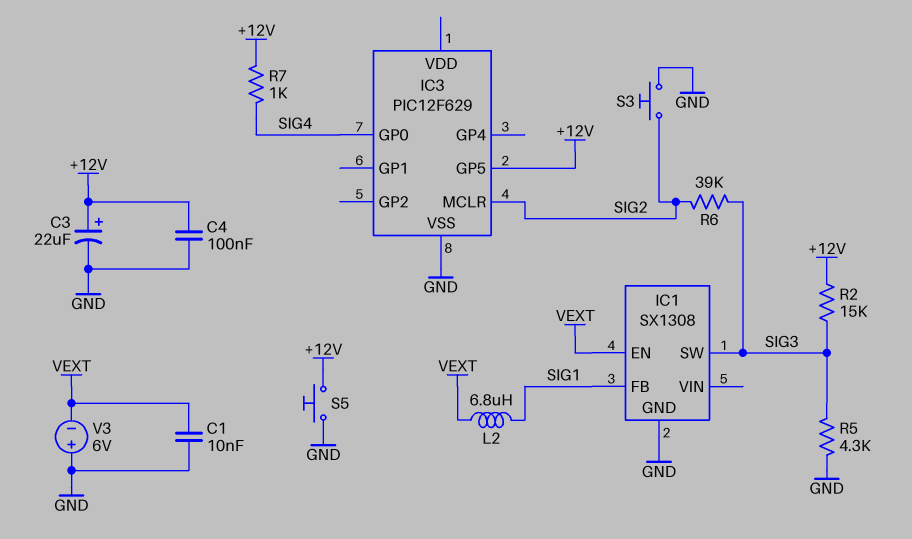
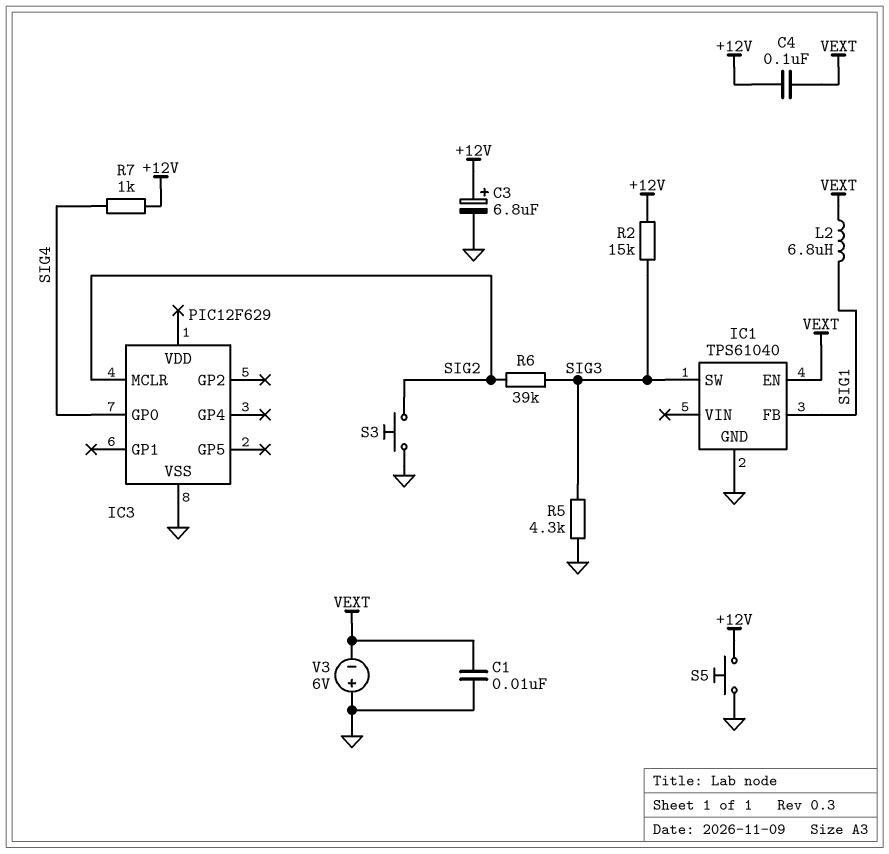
C3: 22uF (plus +12V, minus GND) -> 6.8uF (plus +12V, minus GND)
C4: 100nF (+12V, GND) -> 100nF (+12V, VEXT)
IC1: SX1308 -> TPS61040
IC3 pin GP5: +12V -> none

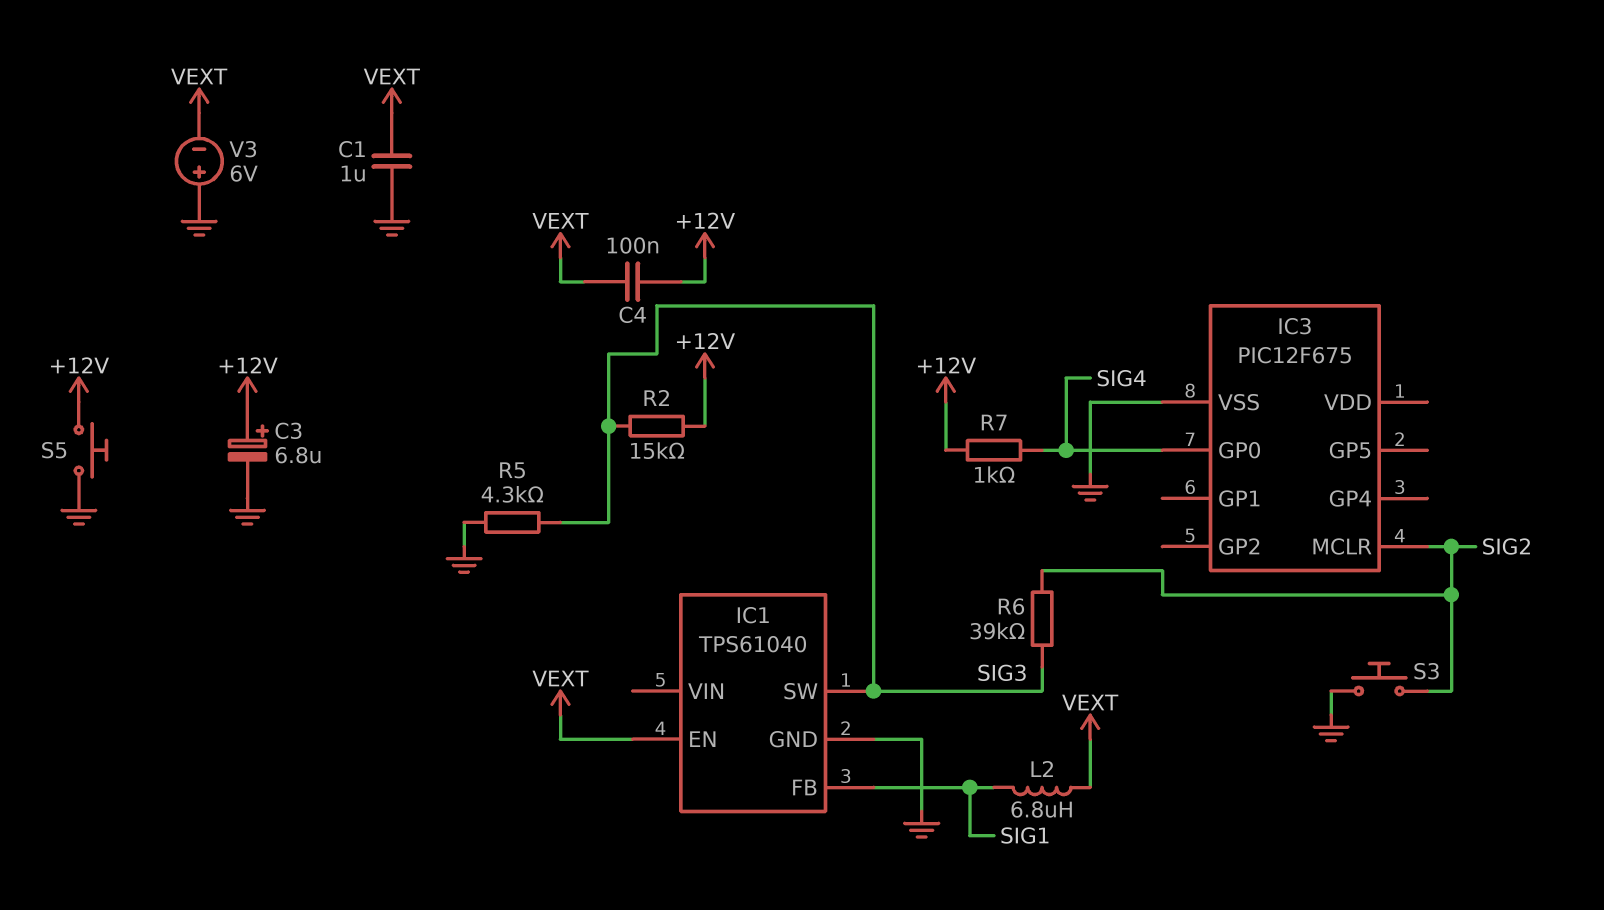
C1: 10nF (GND, VEXT) -> 1uF (GND, VEXT)
IC3: PIC12F629 -> PIC12F675

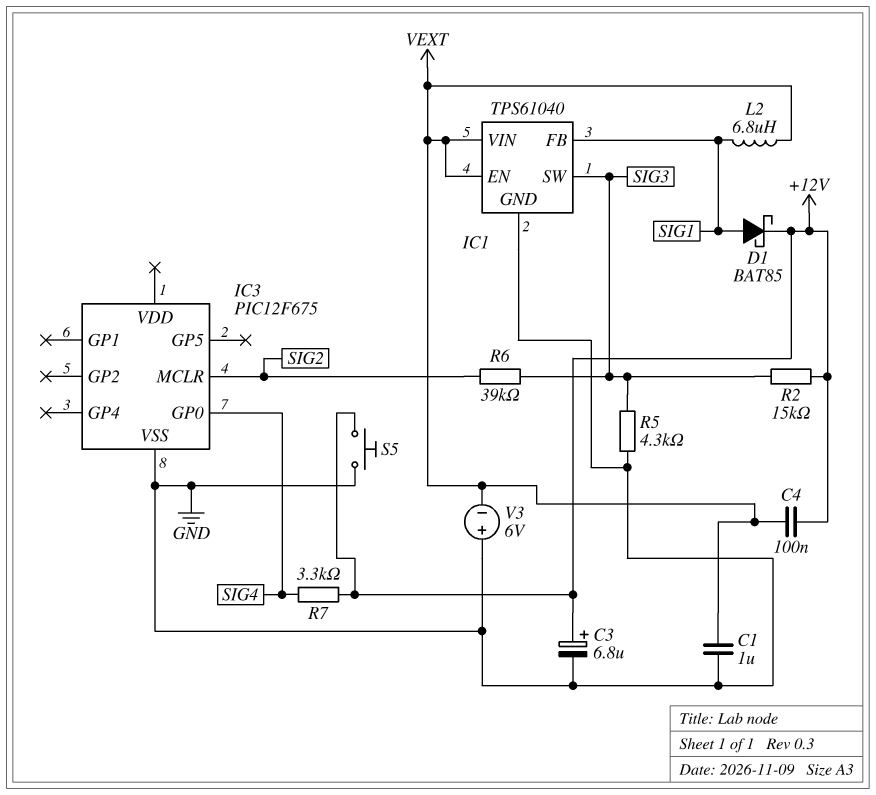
D1: none -> schottky BAT85 (A SIG1, K +12V)
IC1 pin VIN: none -> VEXT
R7: 1k (+12V, SIG4) -> 3.3k (+12V, SIG4)
S3: button (GND, SIG2) -> none

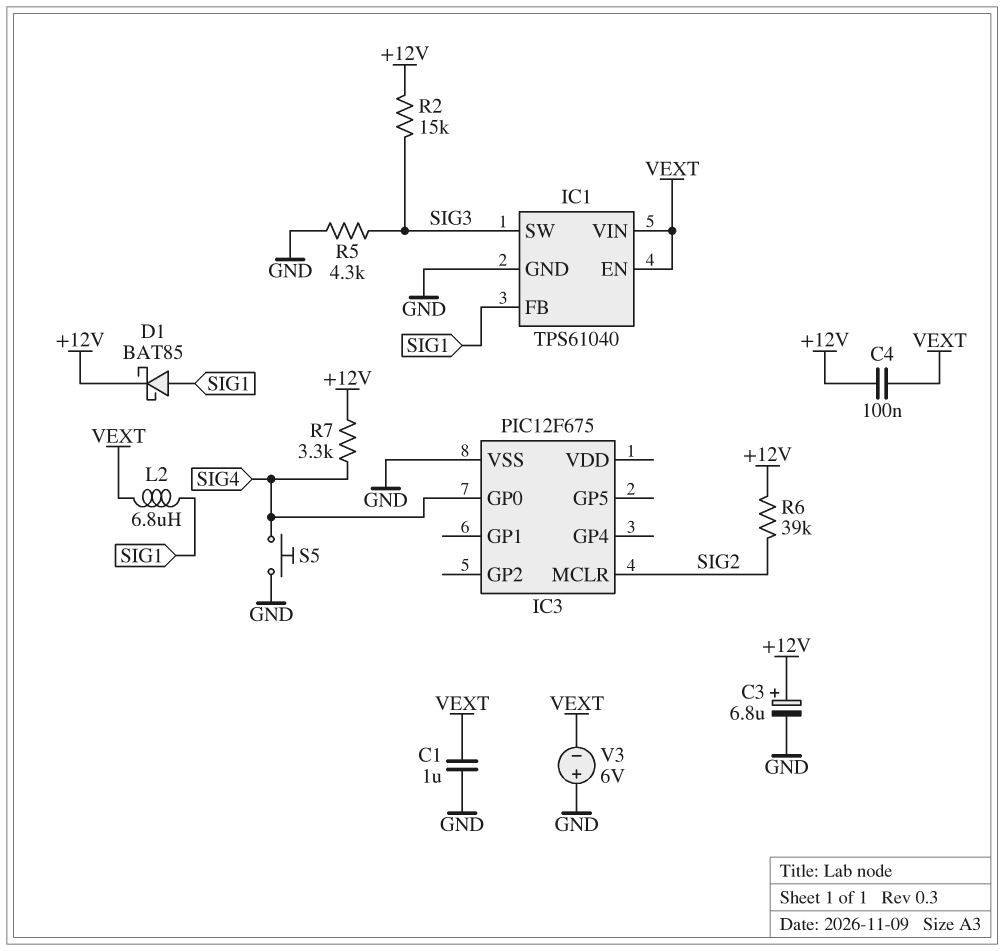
R6: 39k (SIG2, SIG3) -> 39k (+12V, SIG2)
S5: button (+12V, GND) -> button (GND, SIG4)

